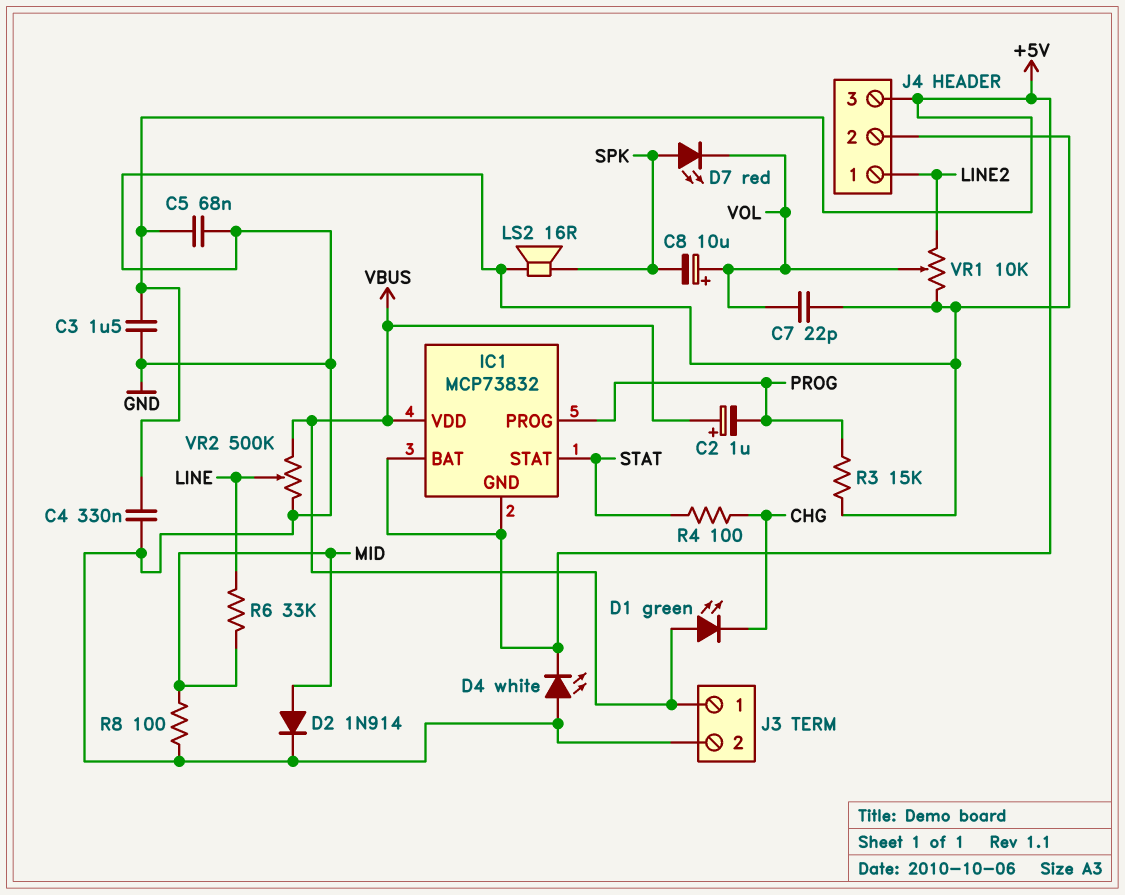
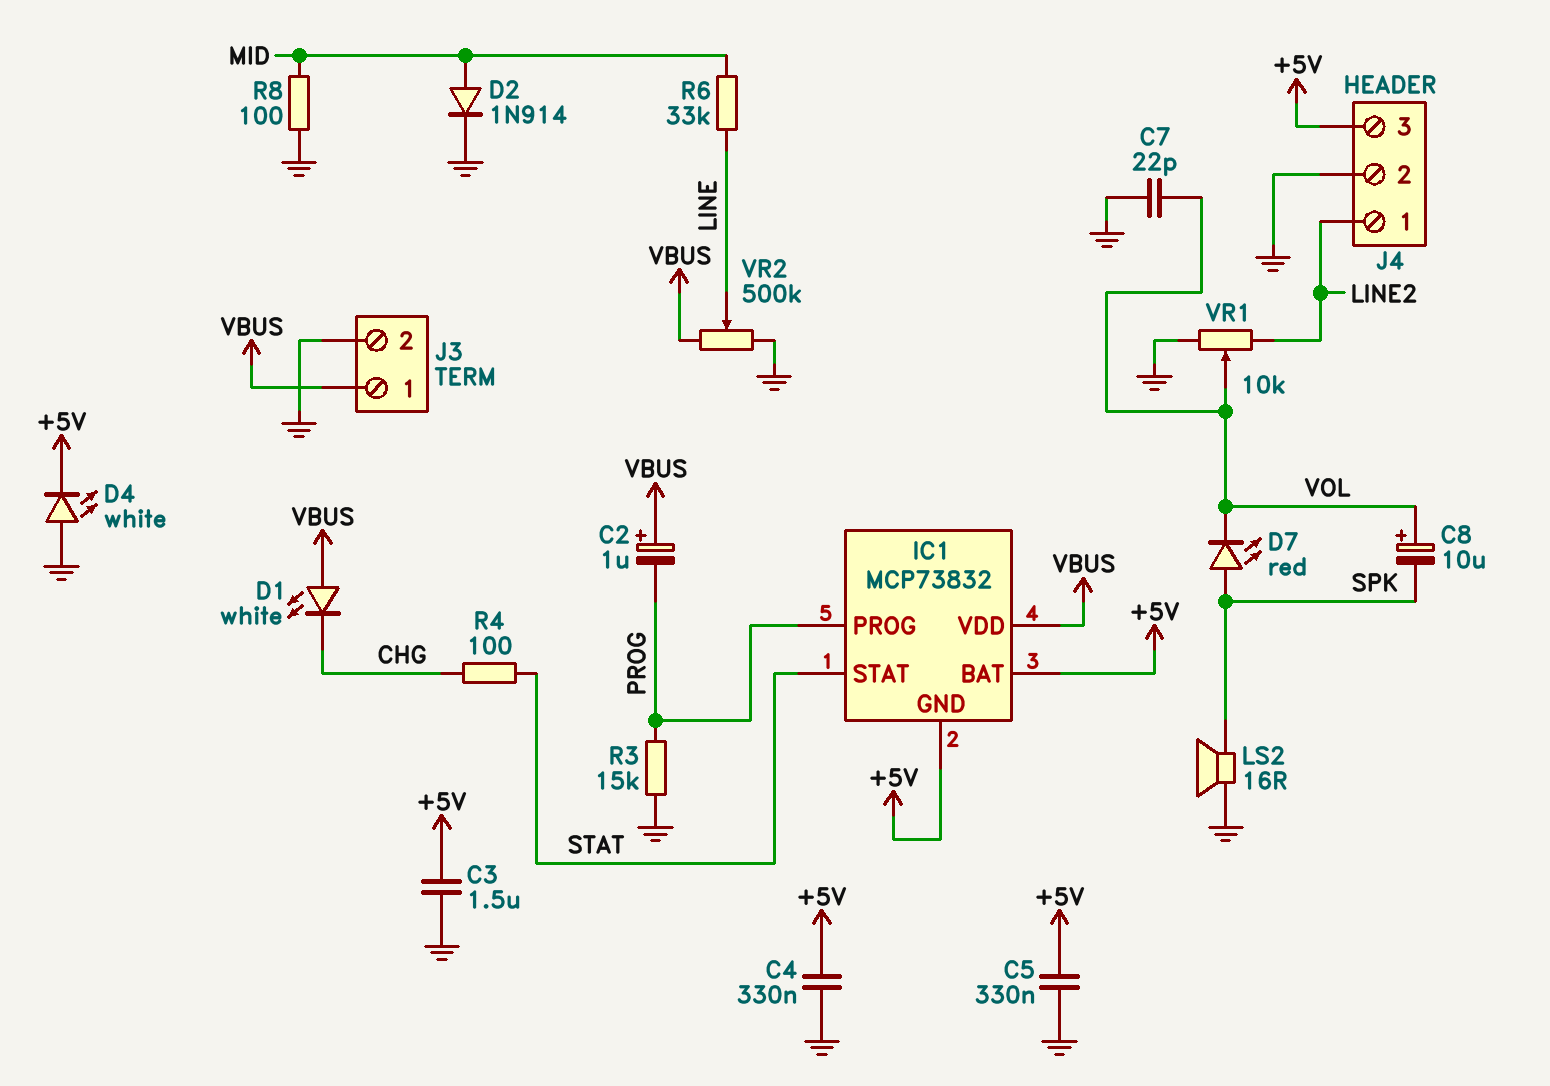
C5: 68nF (+5V, GND) -> 330nF (+5V, GND)
D1: LED green (A VBUS, K CHG) -> LED white (A VBUS, K CHG)

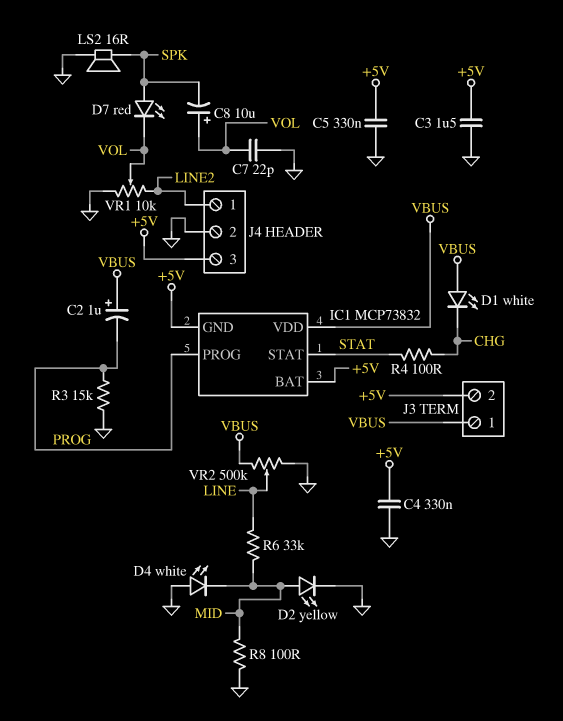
D2: diode 1N914 (A MID, K GND) -> LED yellow (A MID, K GND)
D4: LED white (A GND, K +5V) -> LED white (A GND, K MID)
J3 pin 2: GND -> +5V

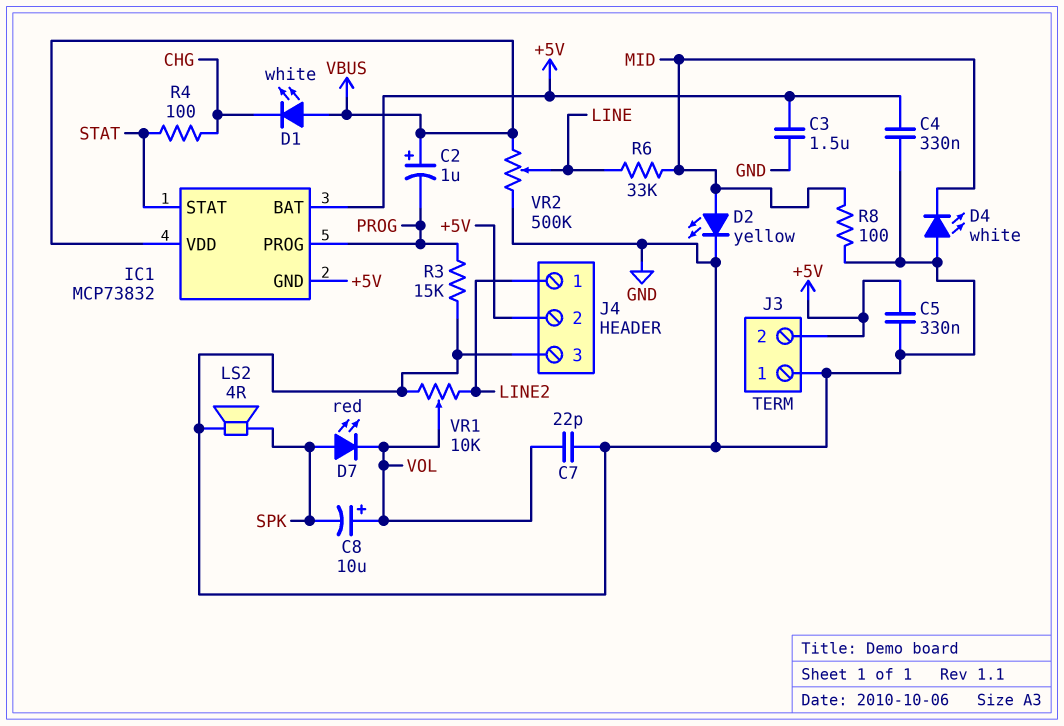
J3 pin 1: VBUS -> GND
J4 pin 2: GND -> +5V
J4 pin 3: +5V -> GND
LS2: speaker 16R (GND, SPK) -> speaker 4R (GND, SPK)

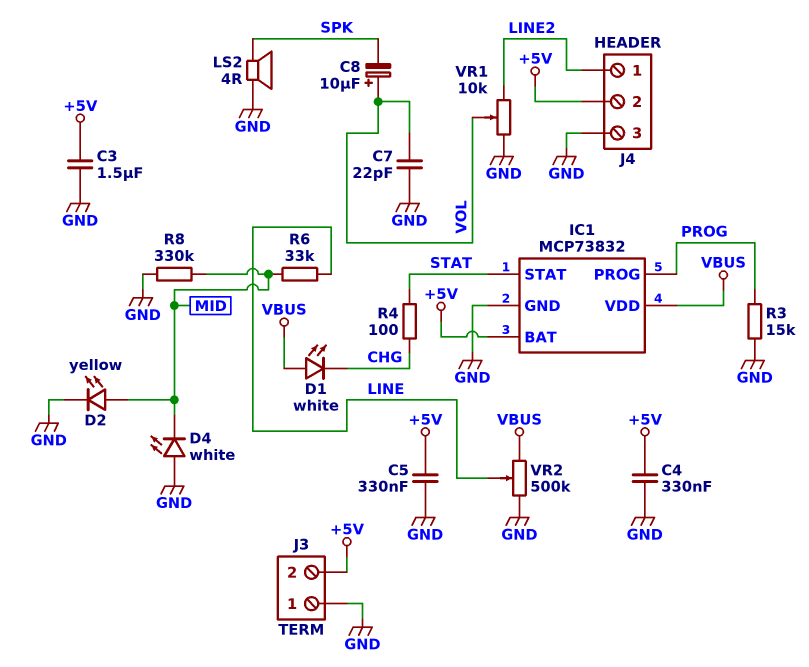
C2: 1uF (plus VBUS, minus PROG) -> none
D7: LED red (A SPK, K VOL) -> none
IC1 pin GND: +5V -> GND
R8: 100 (GND, MID) -> 330k (GND, MID)

